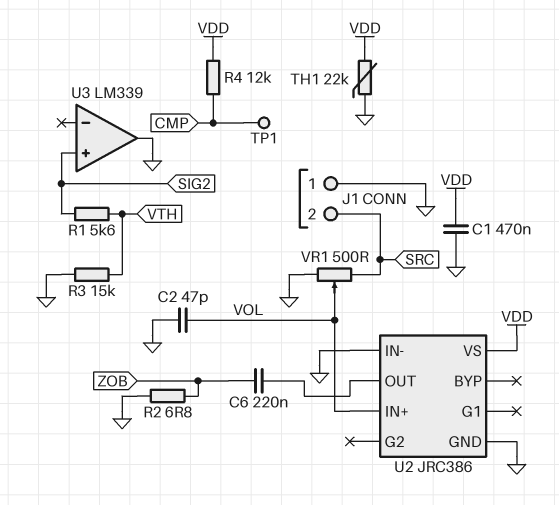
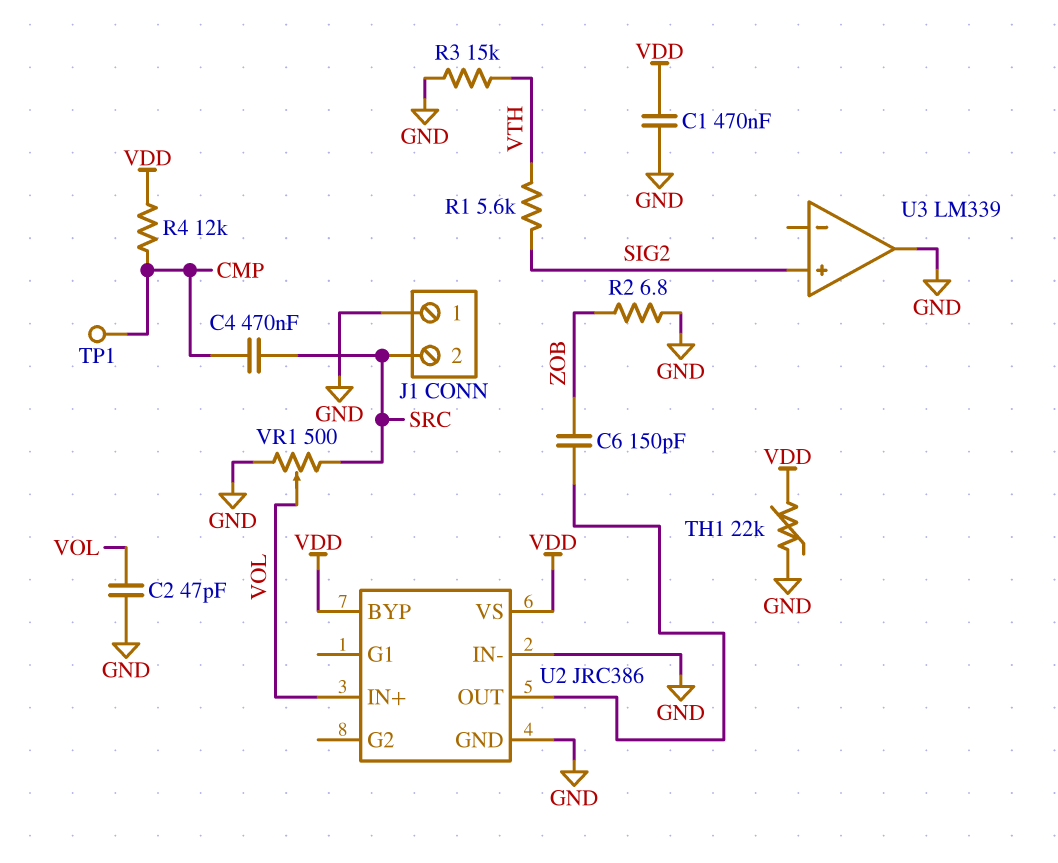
C4: none -> 470nF (CMP, SRC)
C6: 220nF (U2/OUT, ZOB) -> 150pF (U2/OUT, ZOB)
U2 pin BYP: none -> VDD

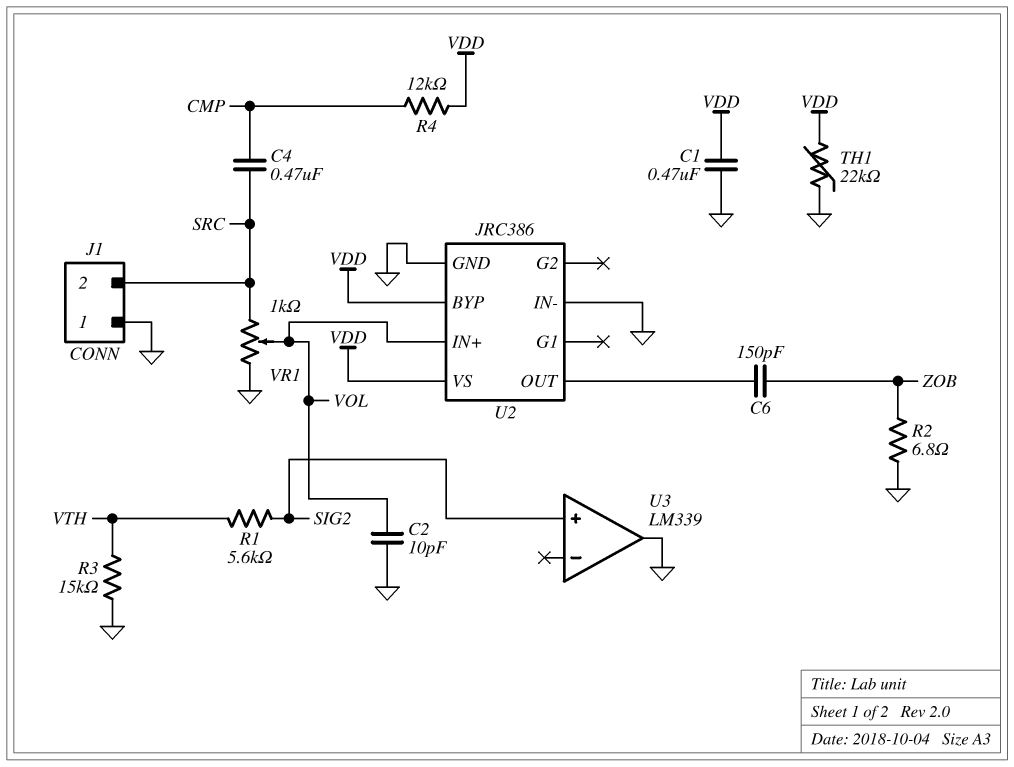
C2: 47pF (GND, VOL) -> 10pF (GND, VOL)
TP1: test point (CMP) -> none
VR1: 500 (GND, SRC, wiper VOL) -> 1k (GND, SRC, wiper VOL)

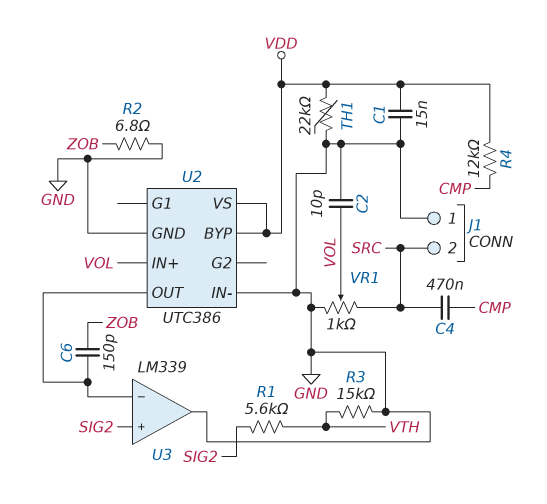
C1: 470nF (GND, VDD) -> 15nF (GND, VDD)
U2: JRC386 -> UTC386
U3 pin in-: none -> U2/OUT

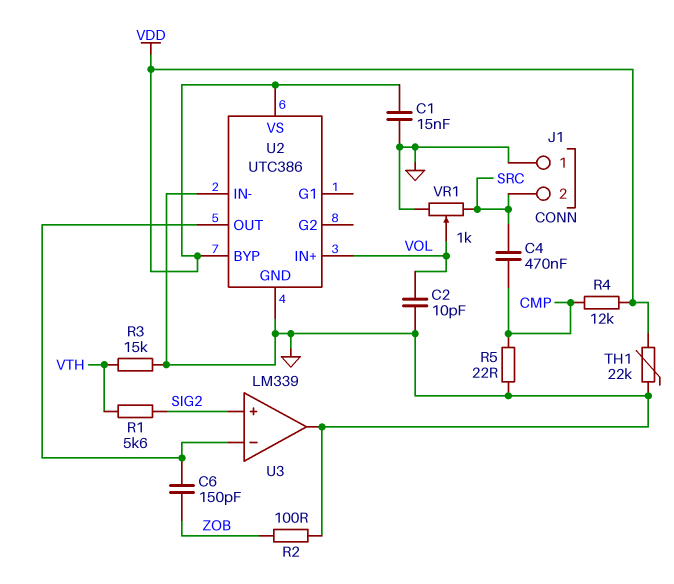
R2: 6.8 (GND, ZOB) -> 100 (GND, ZOB)
R5: none -> 22 (CMP, GND)

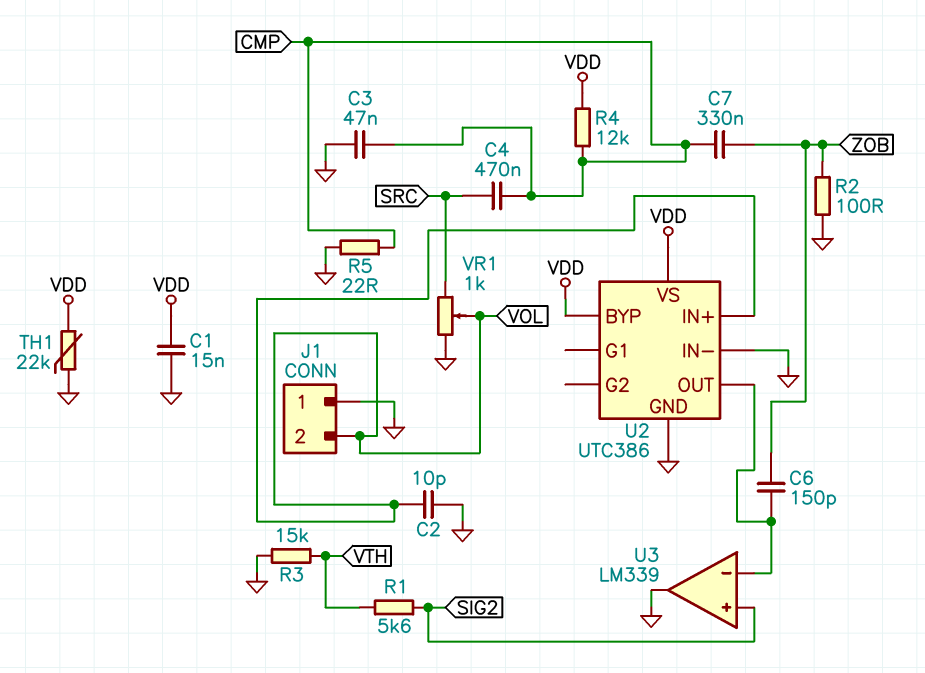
C3: none -> 47nF (CMP, GND)
C7: none -> 330nF (CMP, ZOB)
J1 pin 2: SRC -> VOL

